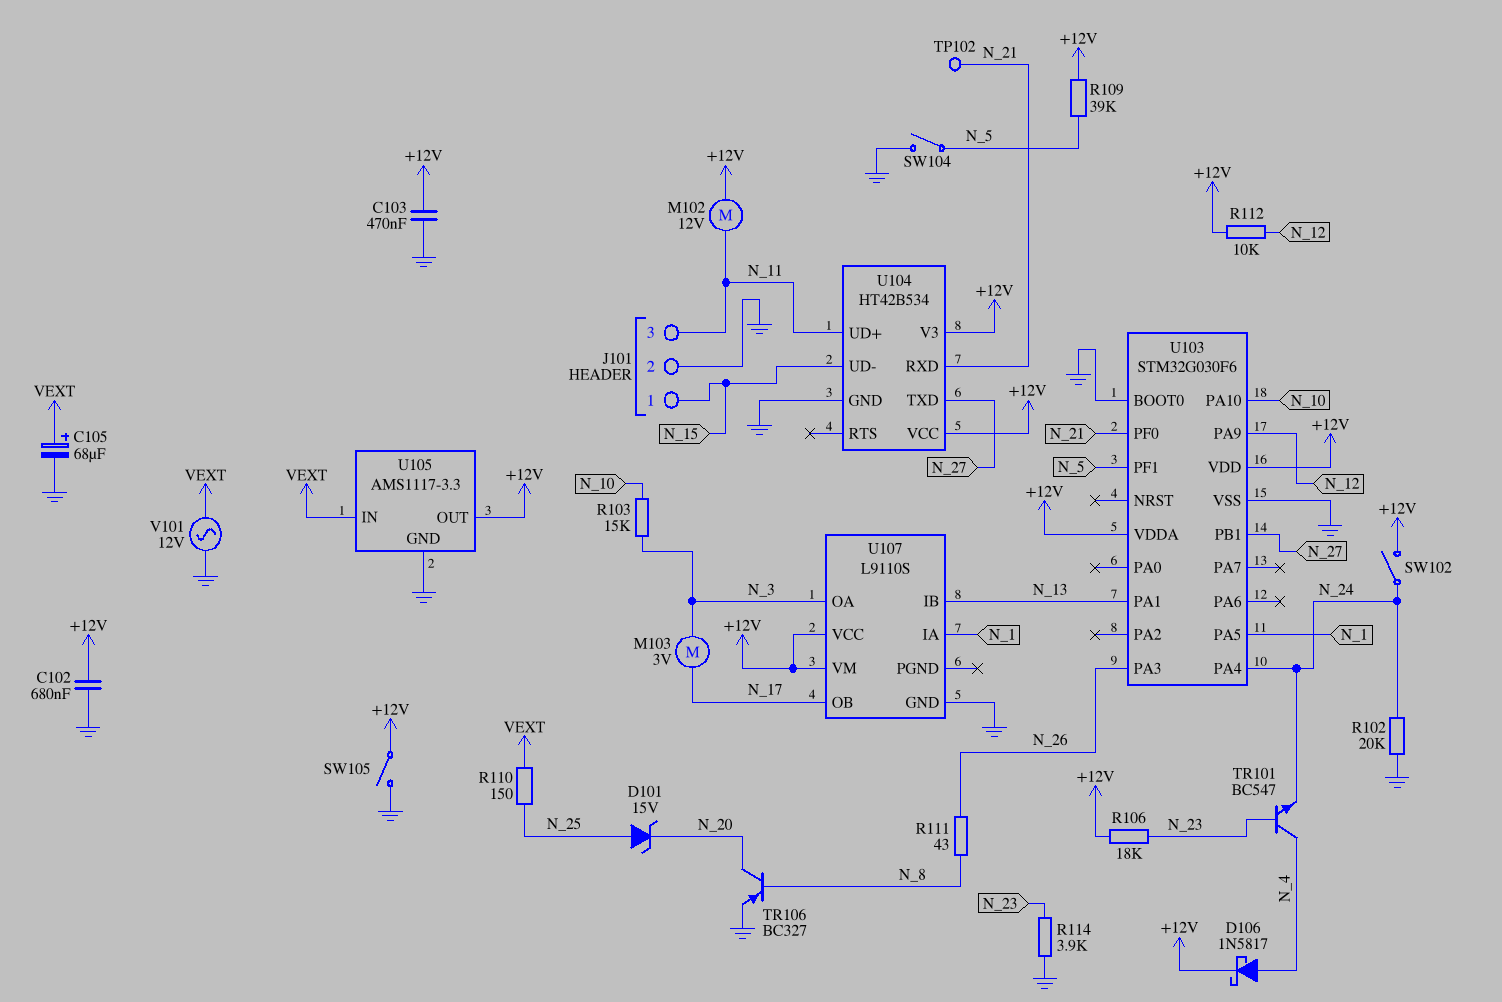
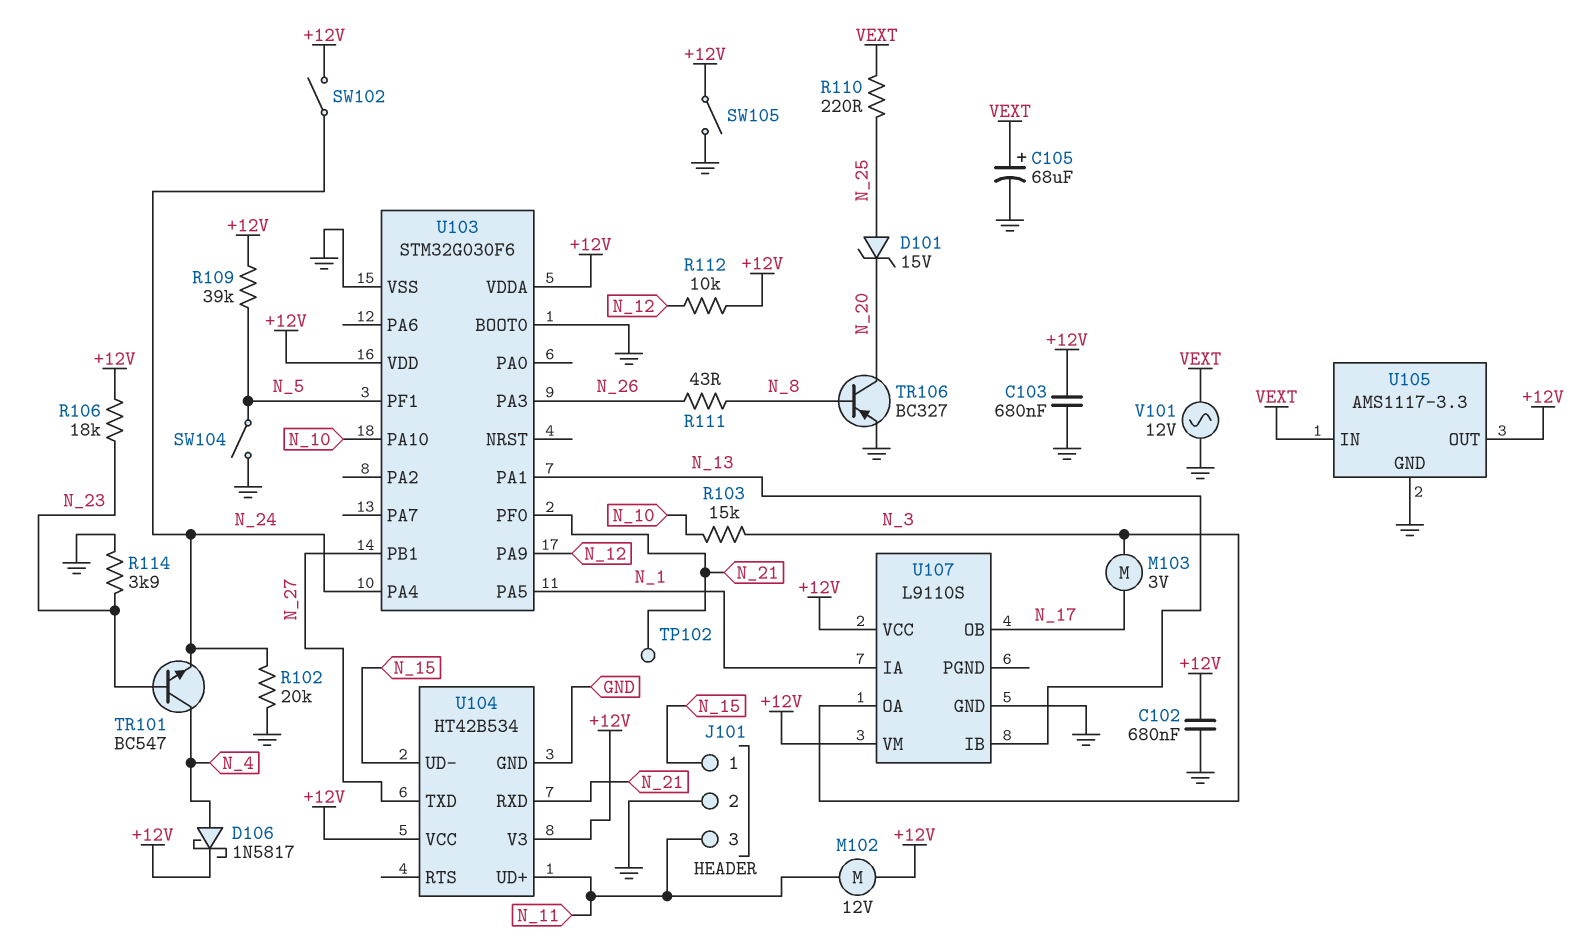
C103: 470nF (+12V, GND) -> 680nF (+12V, GND)
R110: 150 (N_25, VEXT) -> 220 (N_25, VEXT)

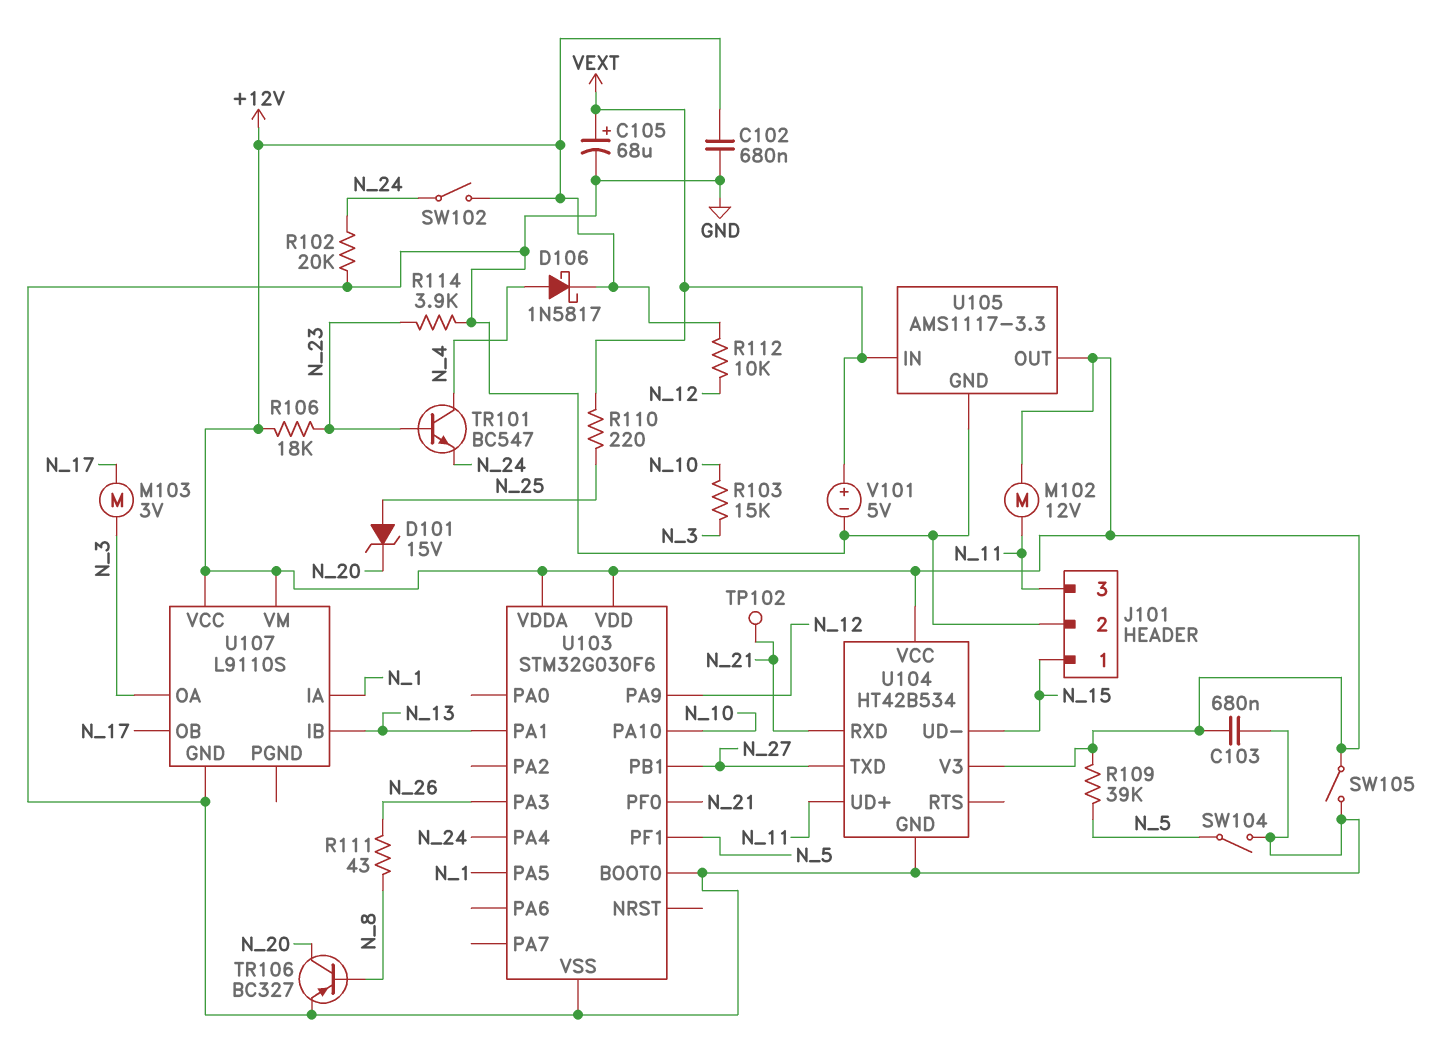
V101: AC 12V (GND, VEXT) -> 5V (plus VEXT, minus GND)

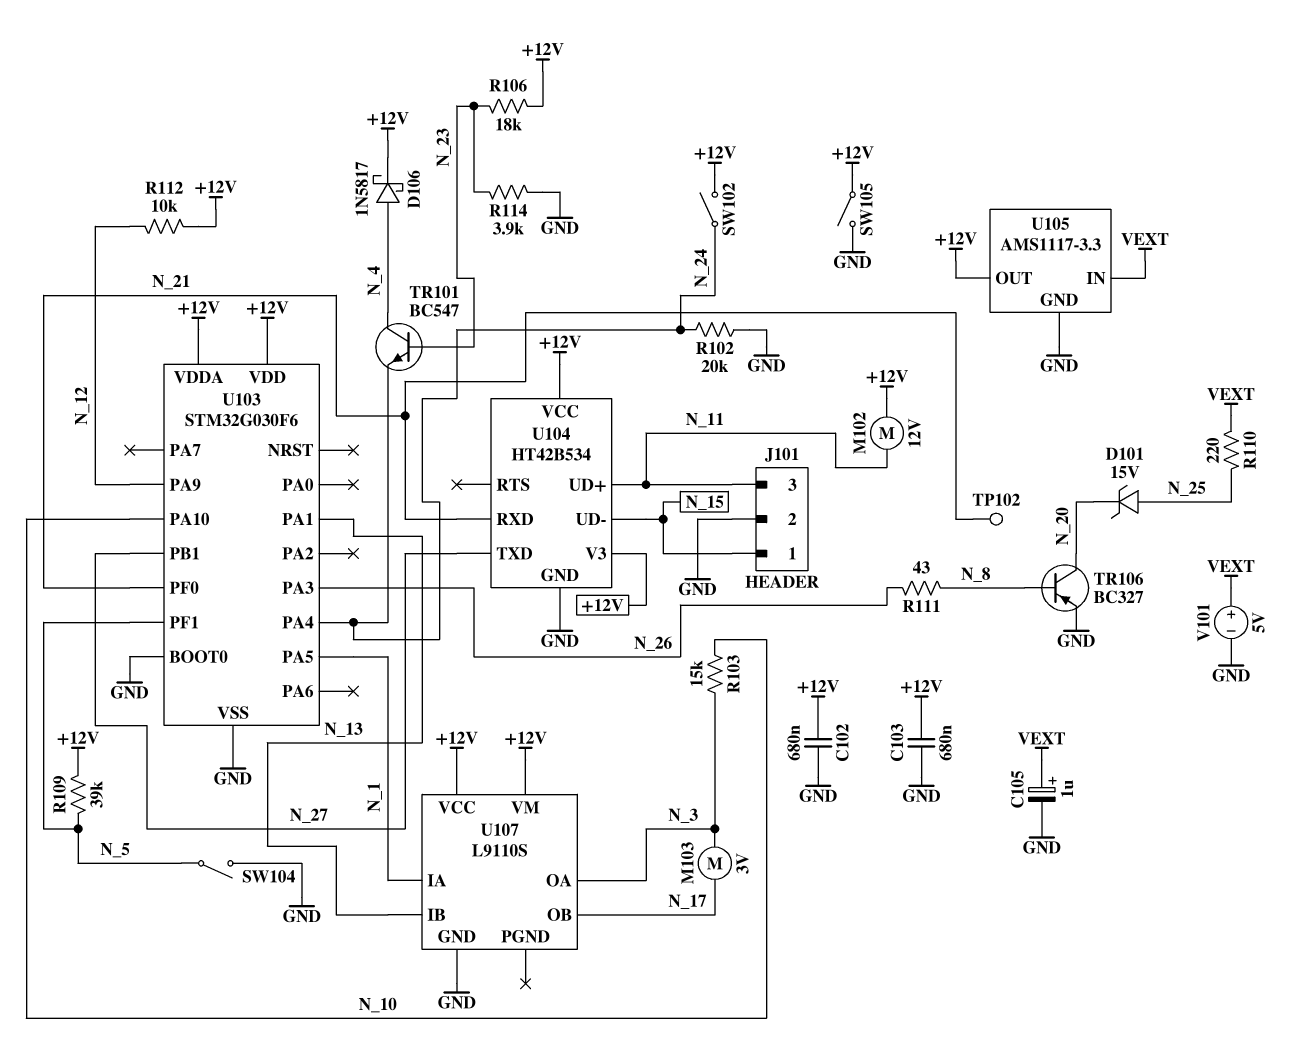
C105: 68uF (plus VEXT, minus GND) -> 1uF (plus VEXT, minus GND)

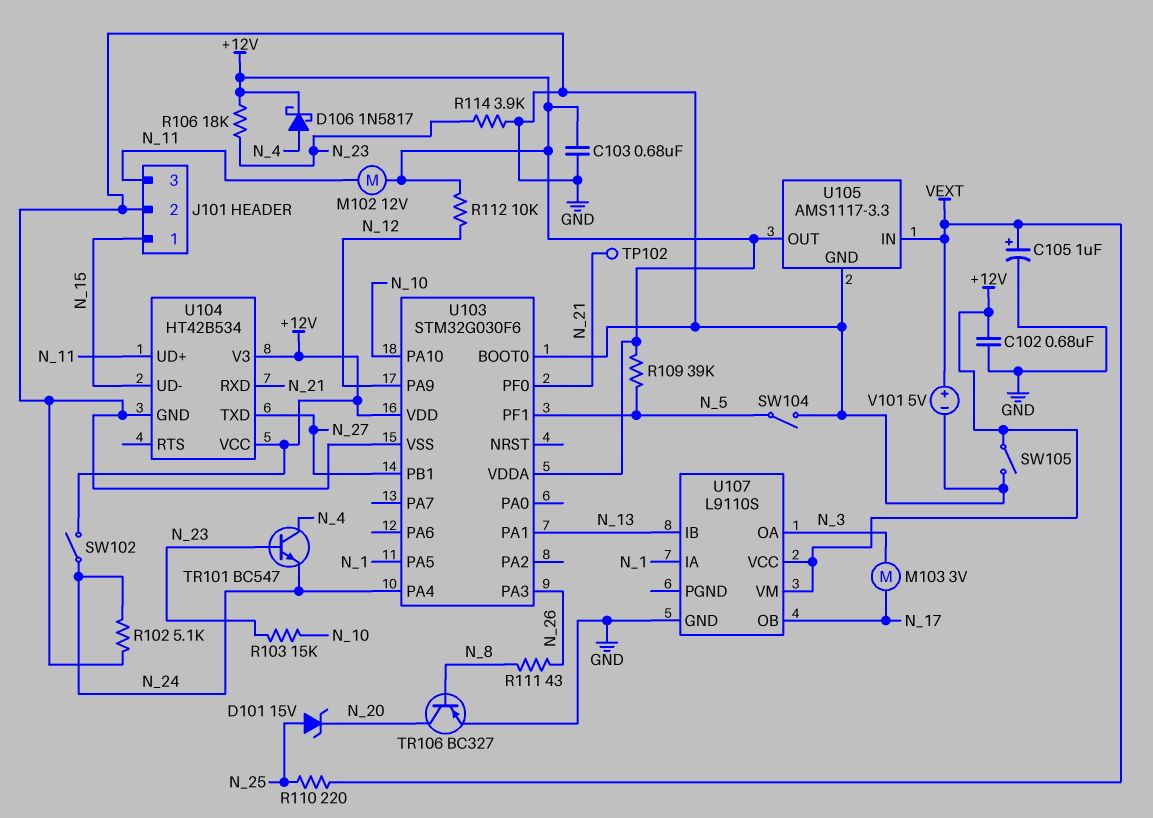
R102: 20k (GND, N_24) -> 5.1k (GND, N_24)
R103: 15k (N_3, N_10) -> 15k (N_10, N_23)

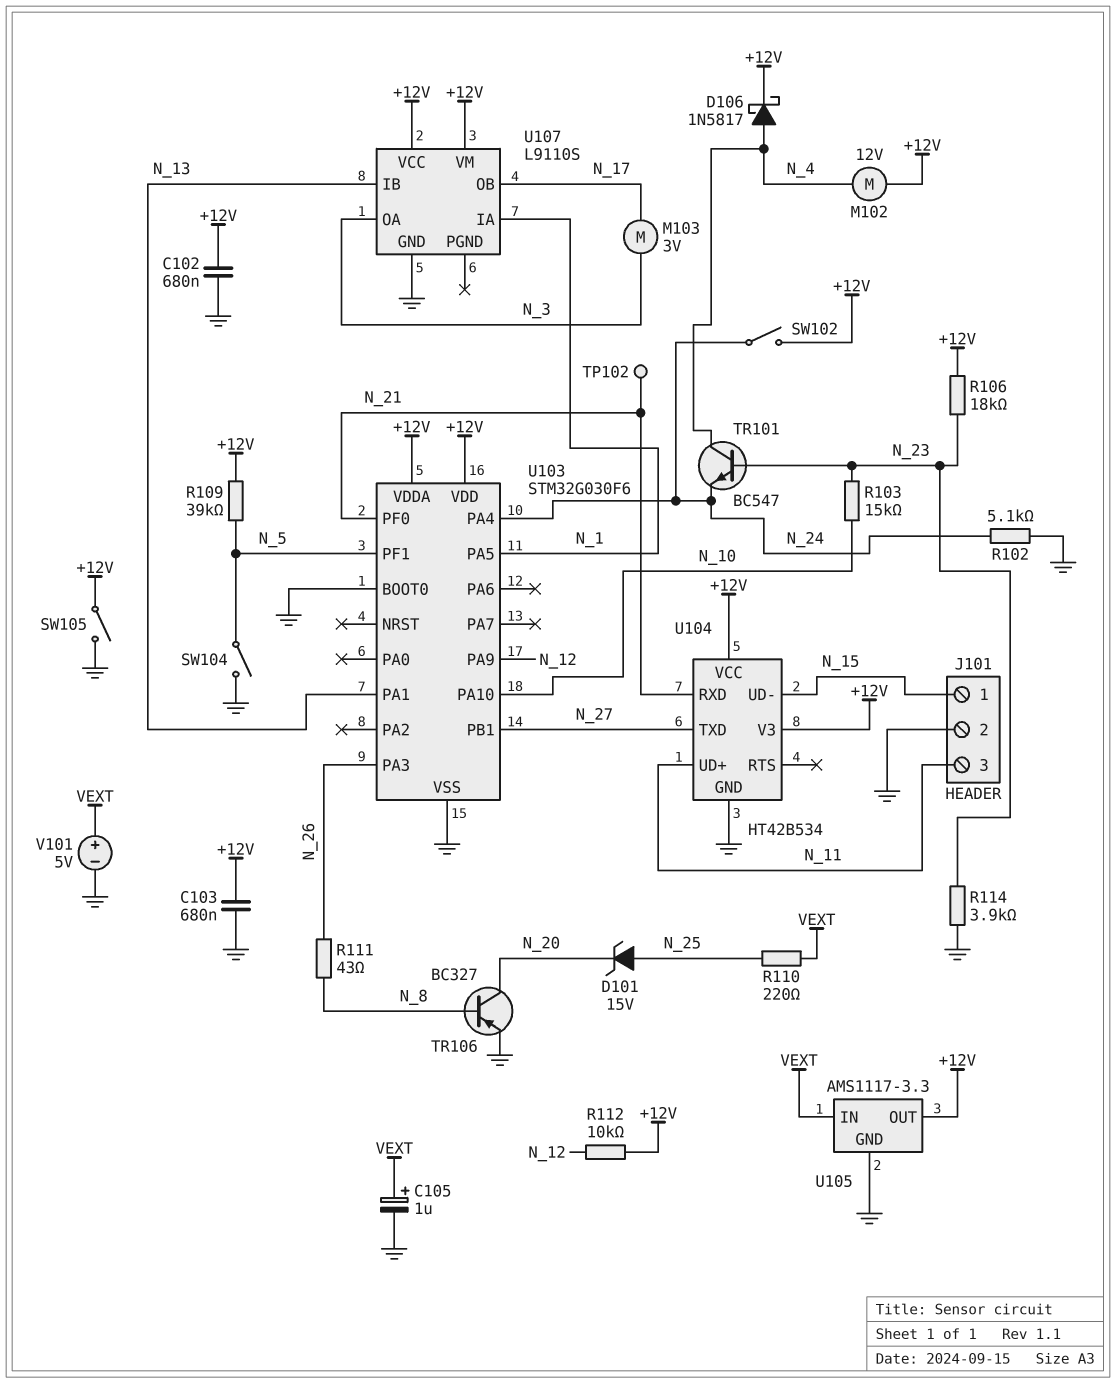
M102: motor 12V (+12V, N_11) -> motor 12V (+12V, N_4)

